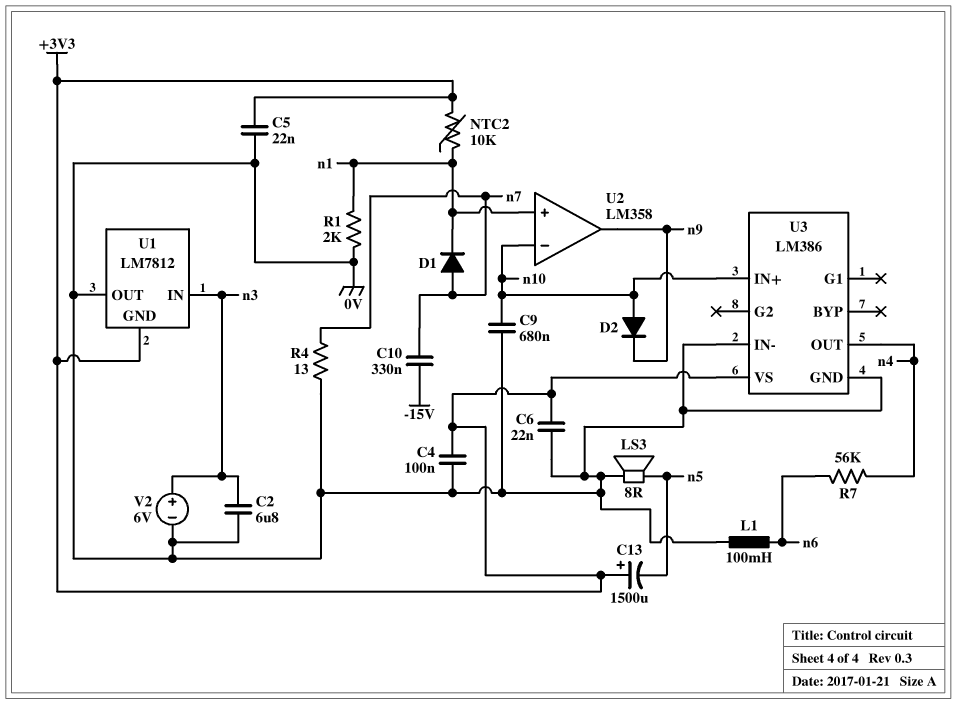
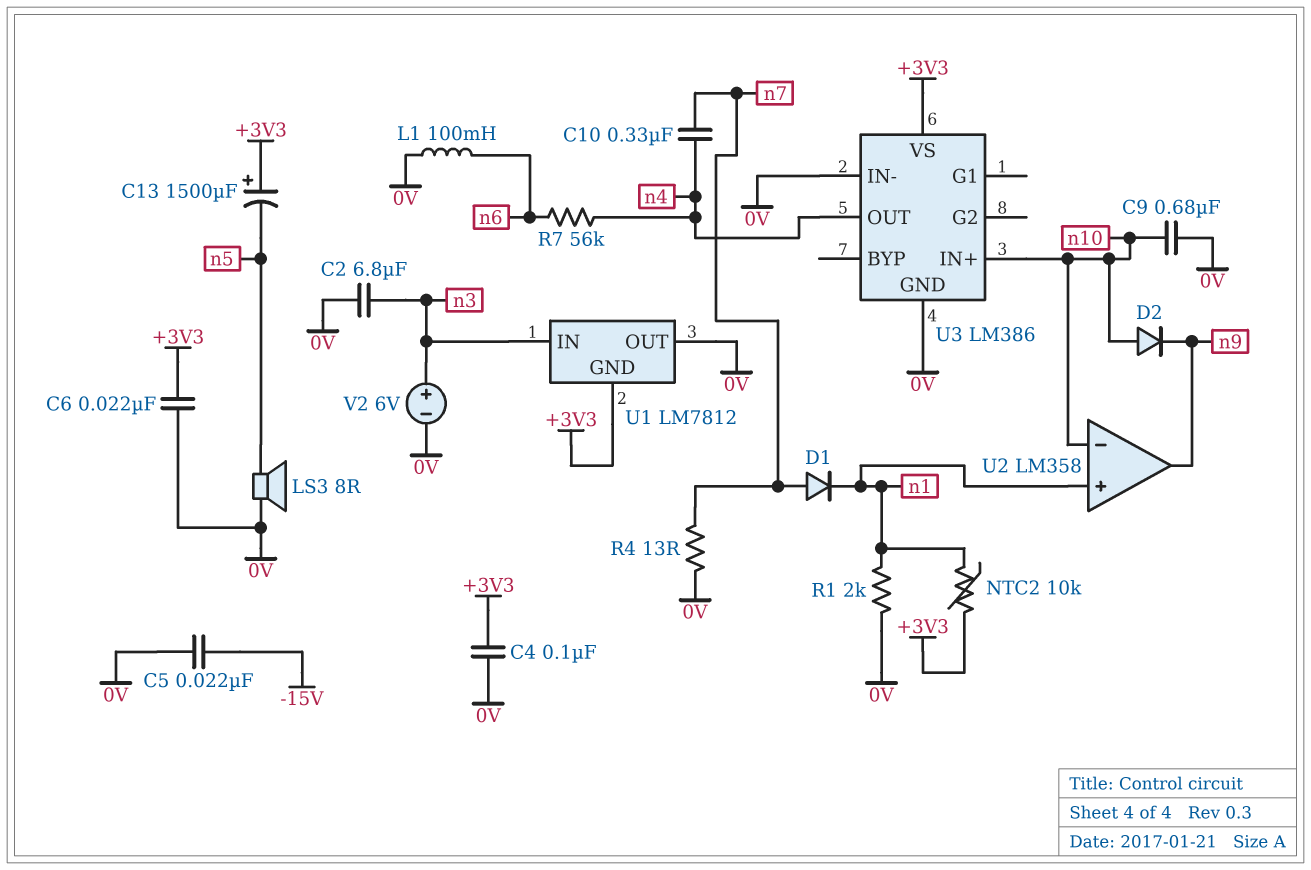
C5: 22nF (+3V3, 0V) -> 22nF (-15V, 0V)
C10: 330nF (-15V, n7) -> 330nF (n4, n7)

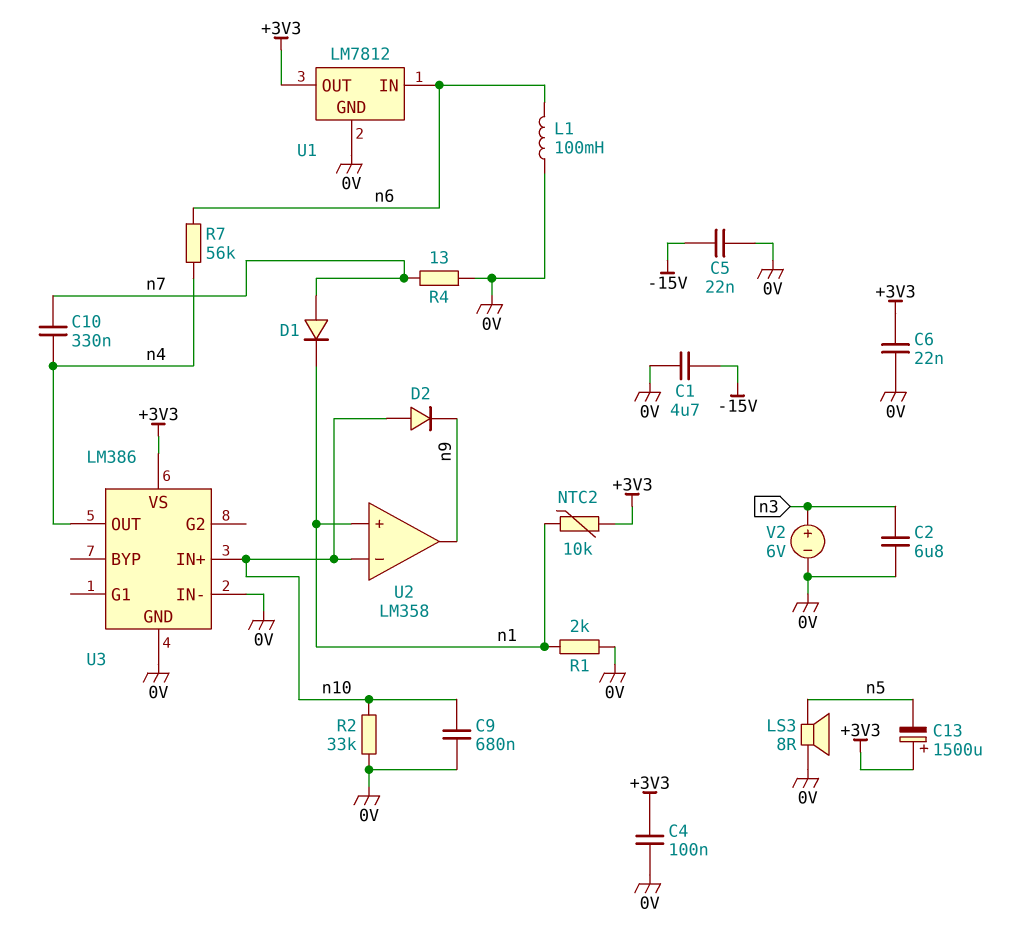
C1: none -> 4.7uF (-15V, 0V)
R2: none -> 33k (0V, n10)
U1 pin GND: +3V3 -> 0V
U1 pin IN: n3 -> n6
U1 pin OUT: 0V -> +3V3

